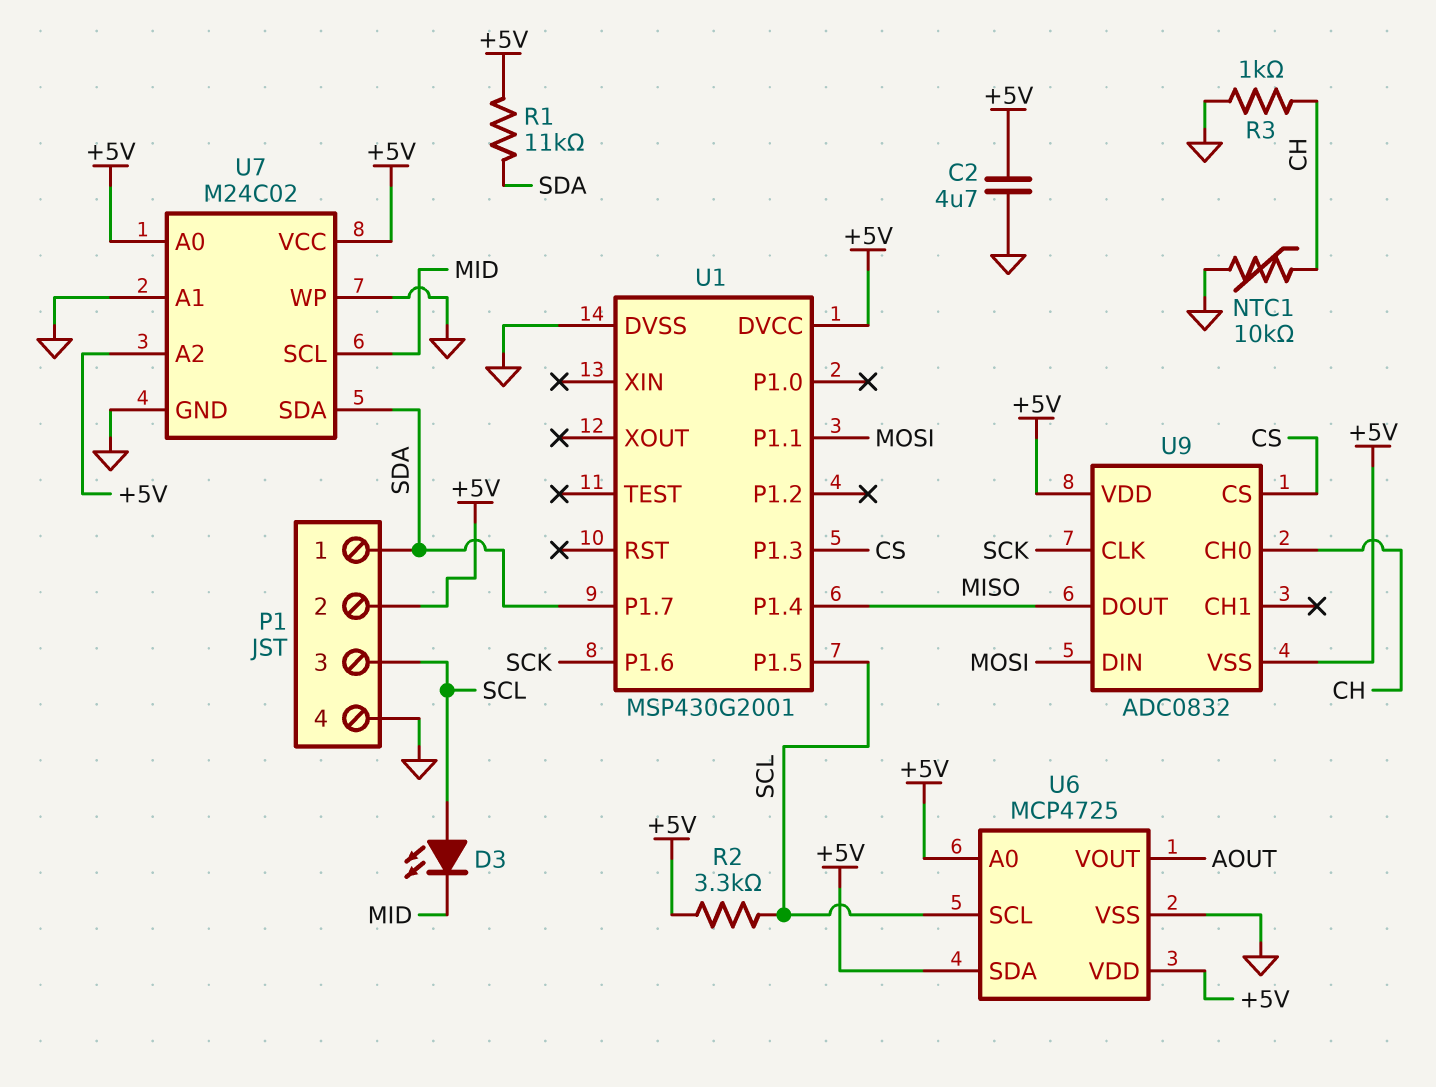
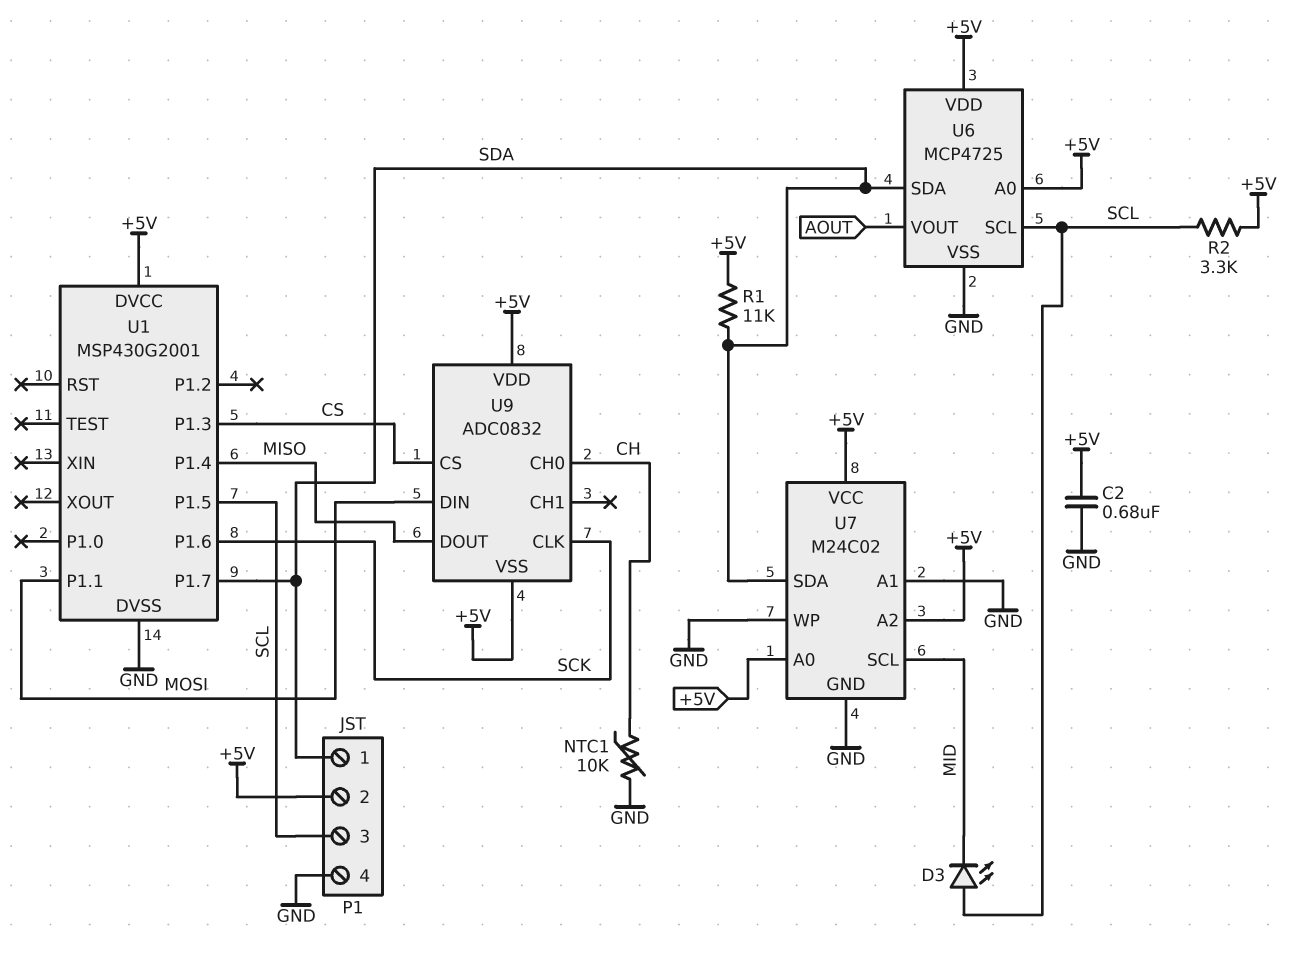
C2: 4.7uF (+5V, GND) -> 680nF (+5V, GND)
R3: 1k (CH, GND) -> none
U6 pin SDA: +5V -> SDA

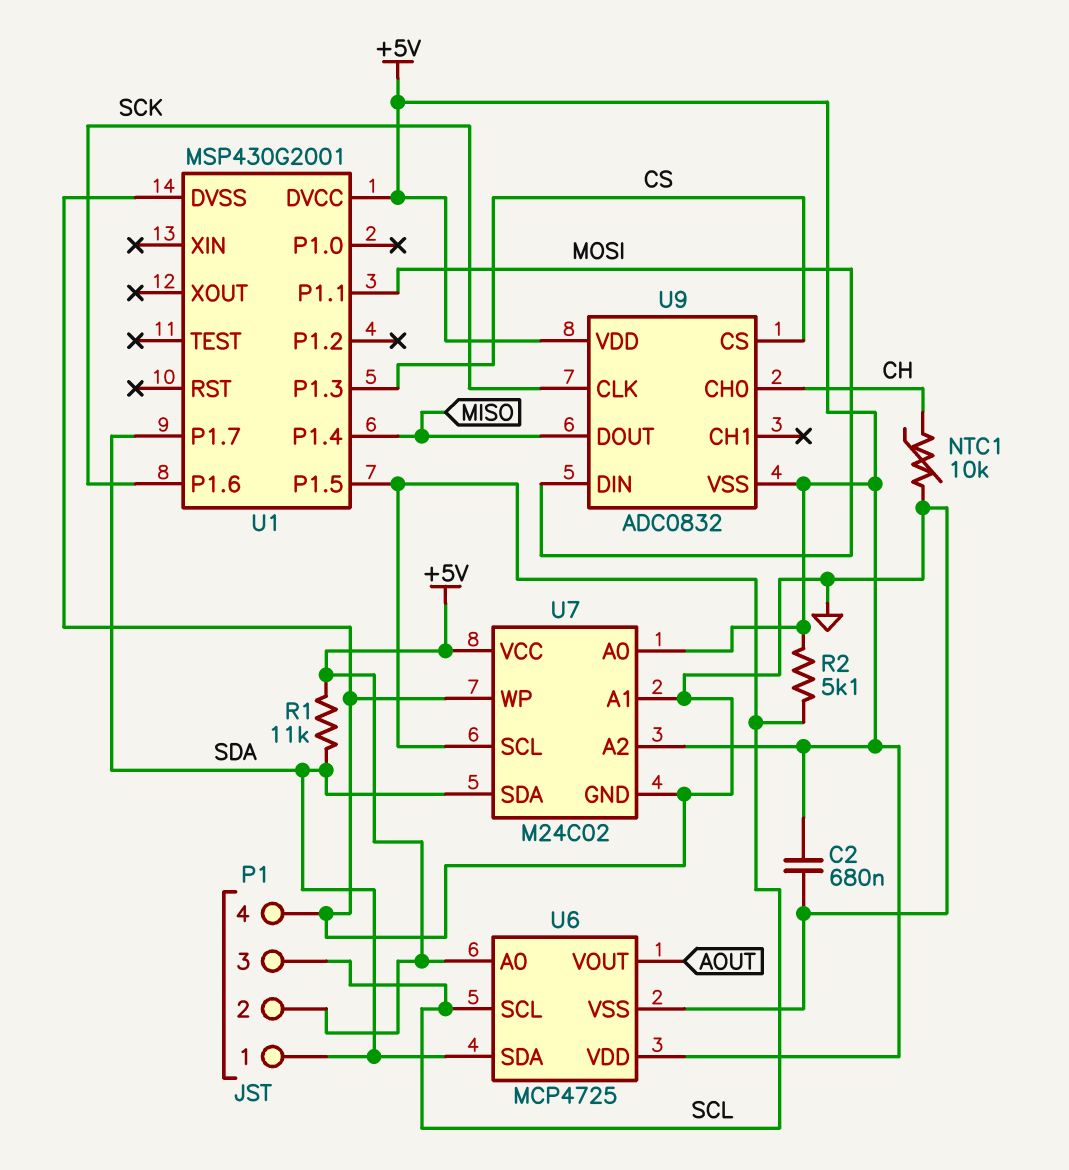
D3: LED (A SCL, K MID) -> none
R2: 3.3k (+5V, SCL) -> 5.1k (+5V, SCL)
U7 pin SCL: MID -> SCL

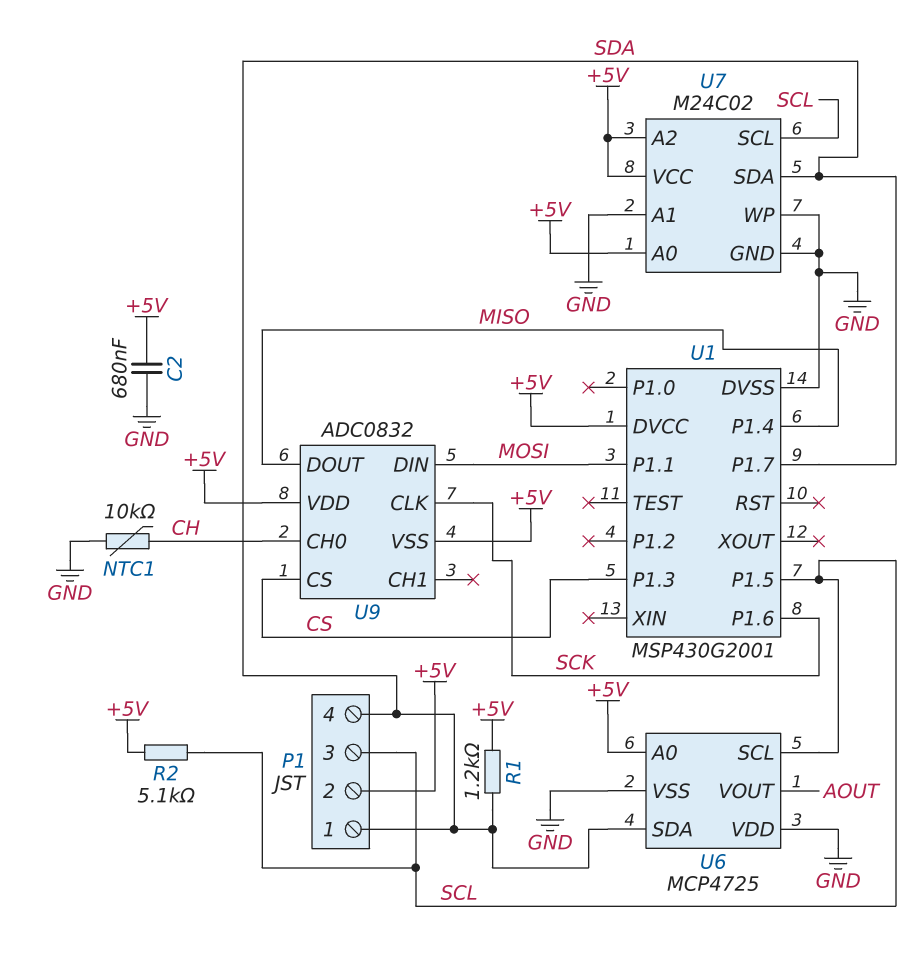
P1 pin 4: GND -> SDA
R1: 11k (+5V, SDA) -> 1.2k (+5V, SDA)
U6 pin VDD: +5V -> GND

